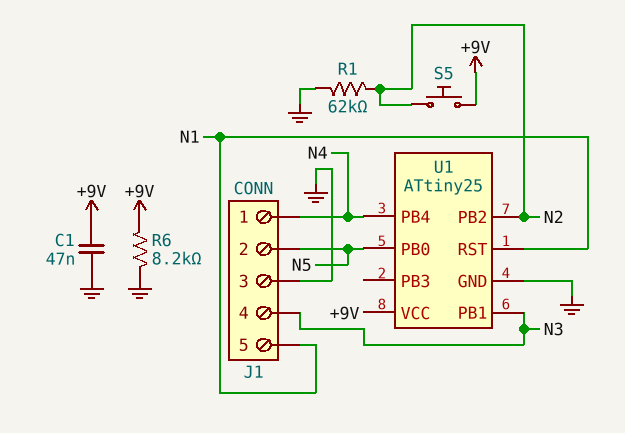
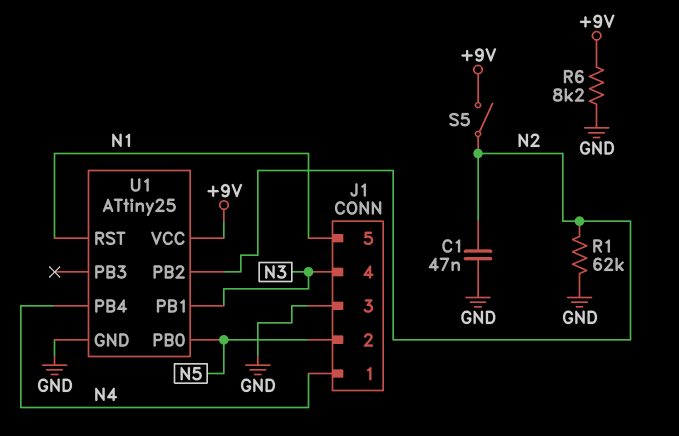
C1: 47nF (+9V, GND) -> 47nF (GND, N2)
S5: button (+9V, N2) -> switch (+9V, N2)

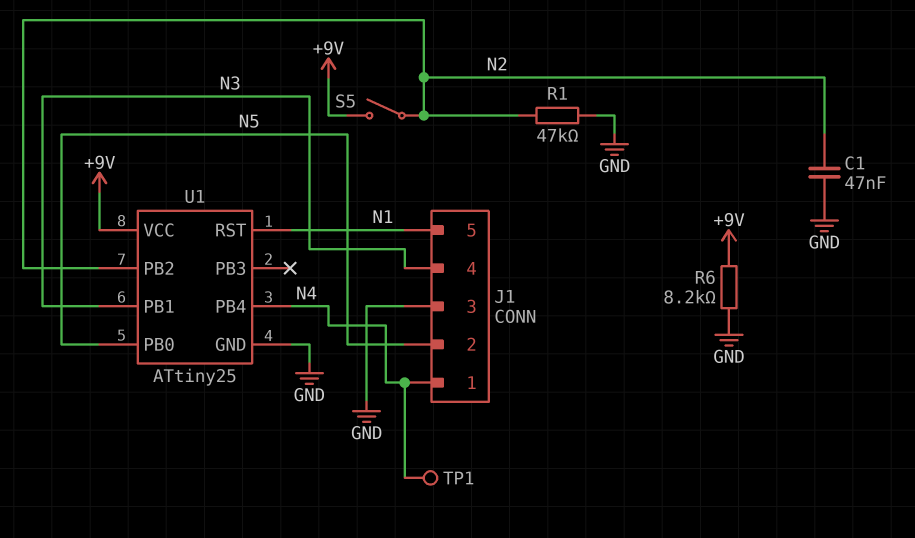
R1: 62k (GND, N2) -> 47k (GND, N2)
TP1: none -> test point (N4)

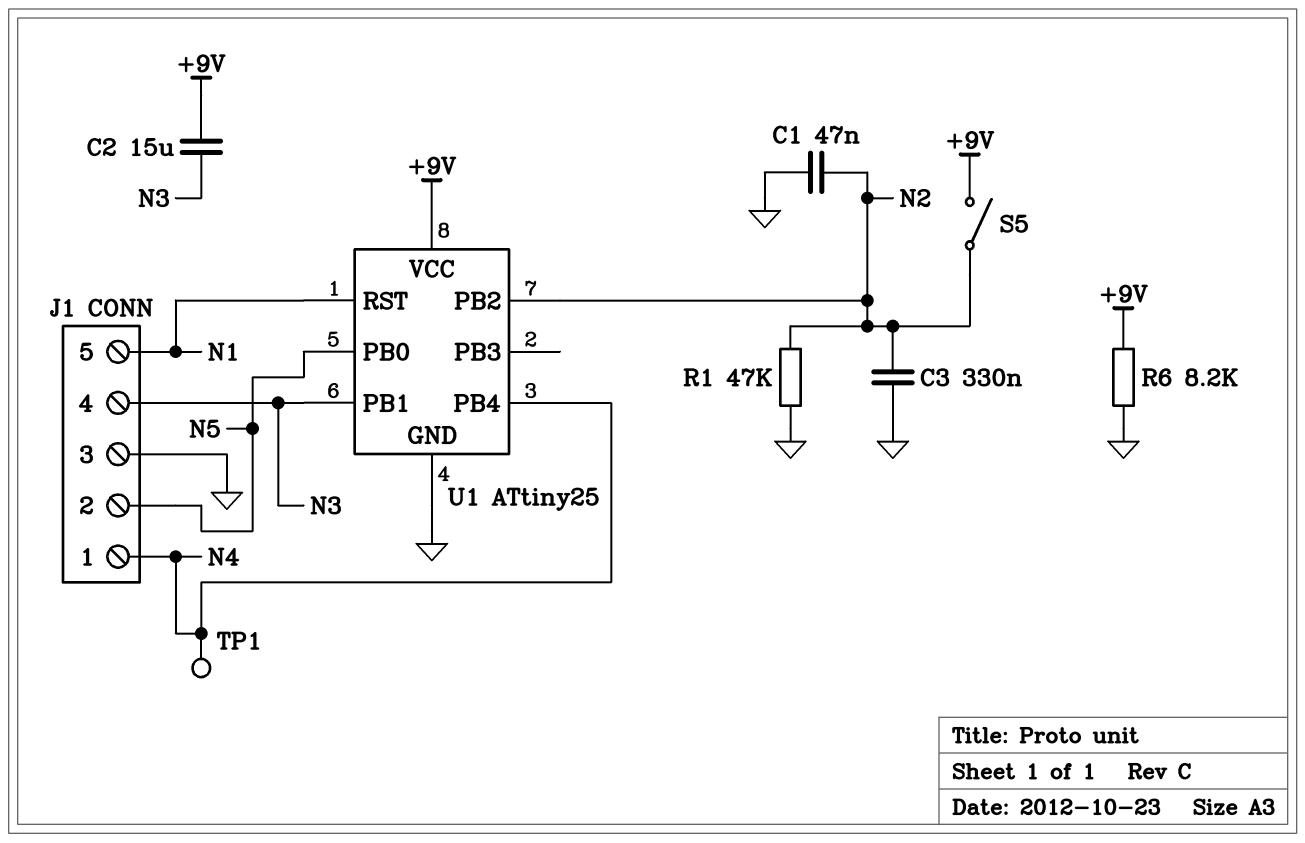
C2: none -> 15uF (+9V, N3)
C3: none -> 330nF (GND, N2)

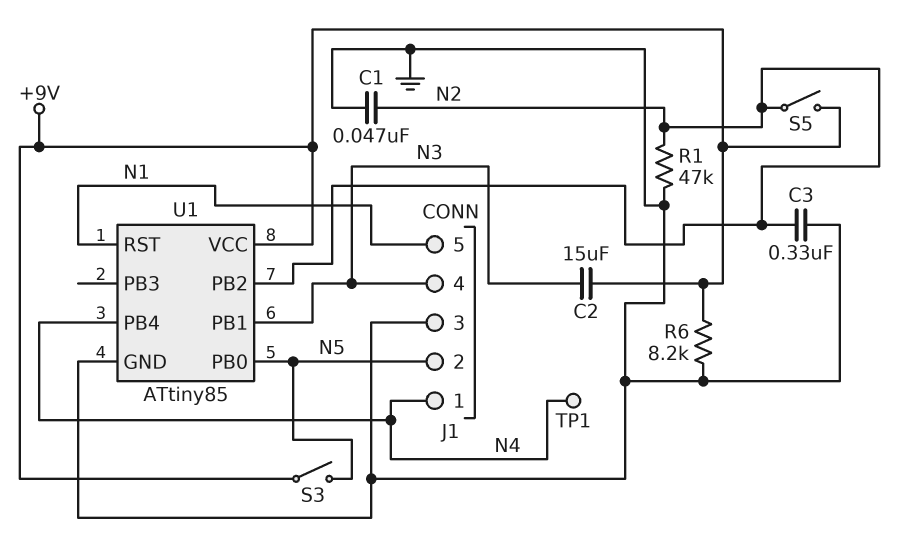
S3: none -> switch (+9V, N5)
U1: ATtiny25 -> ATtiny85

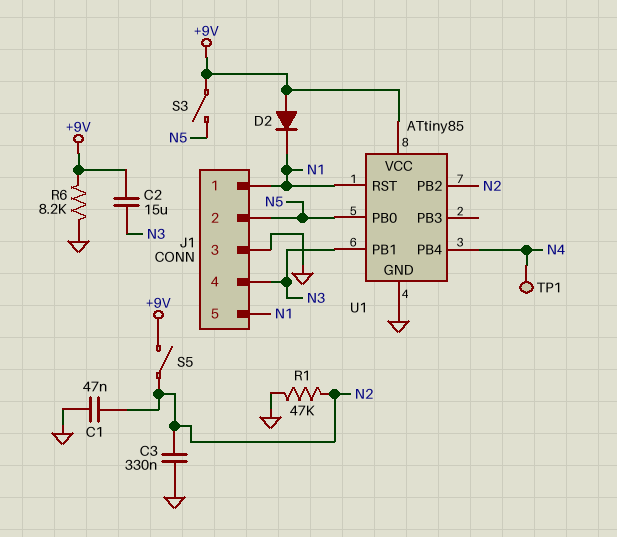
D2: none -> diode (A +9V, K N1)
J1 pin 1: N4 -> N1

